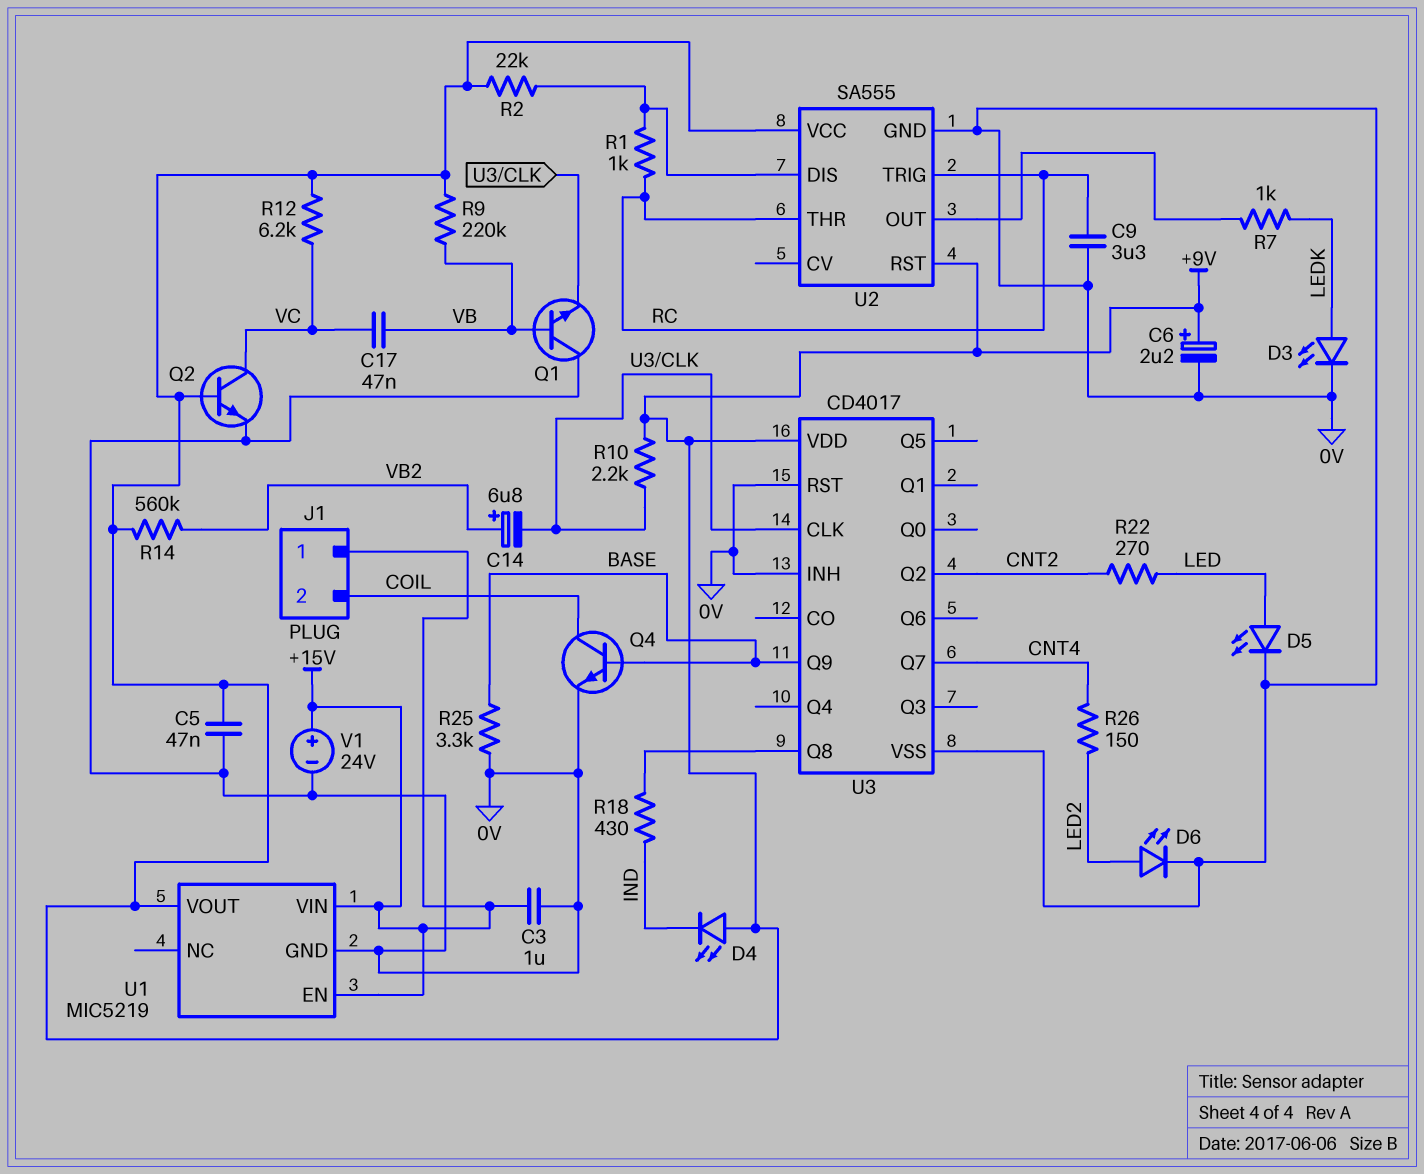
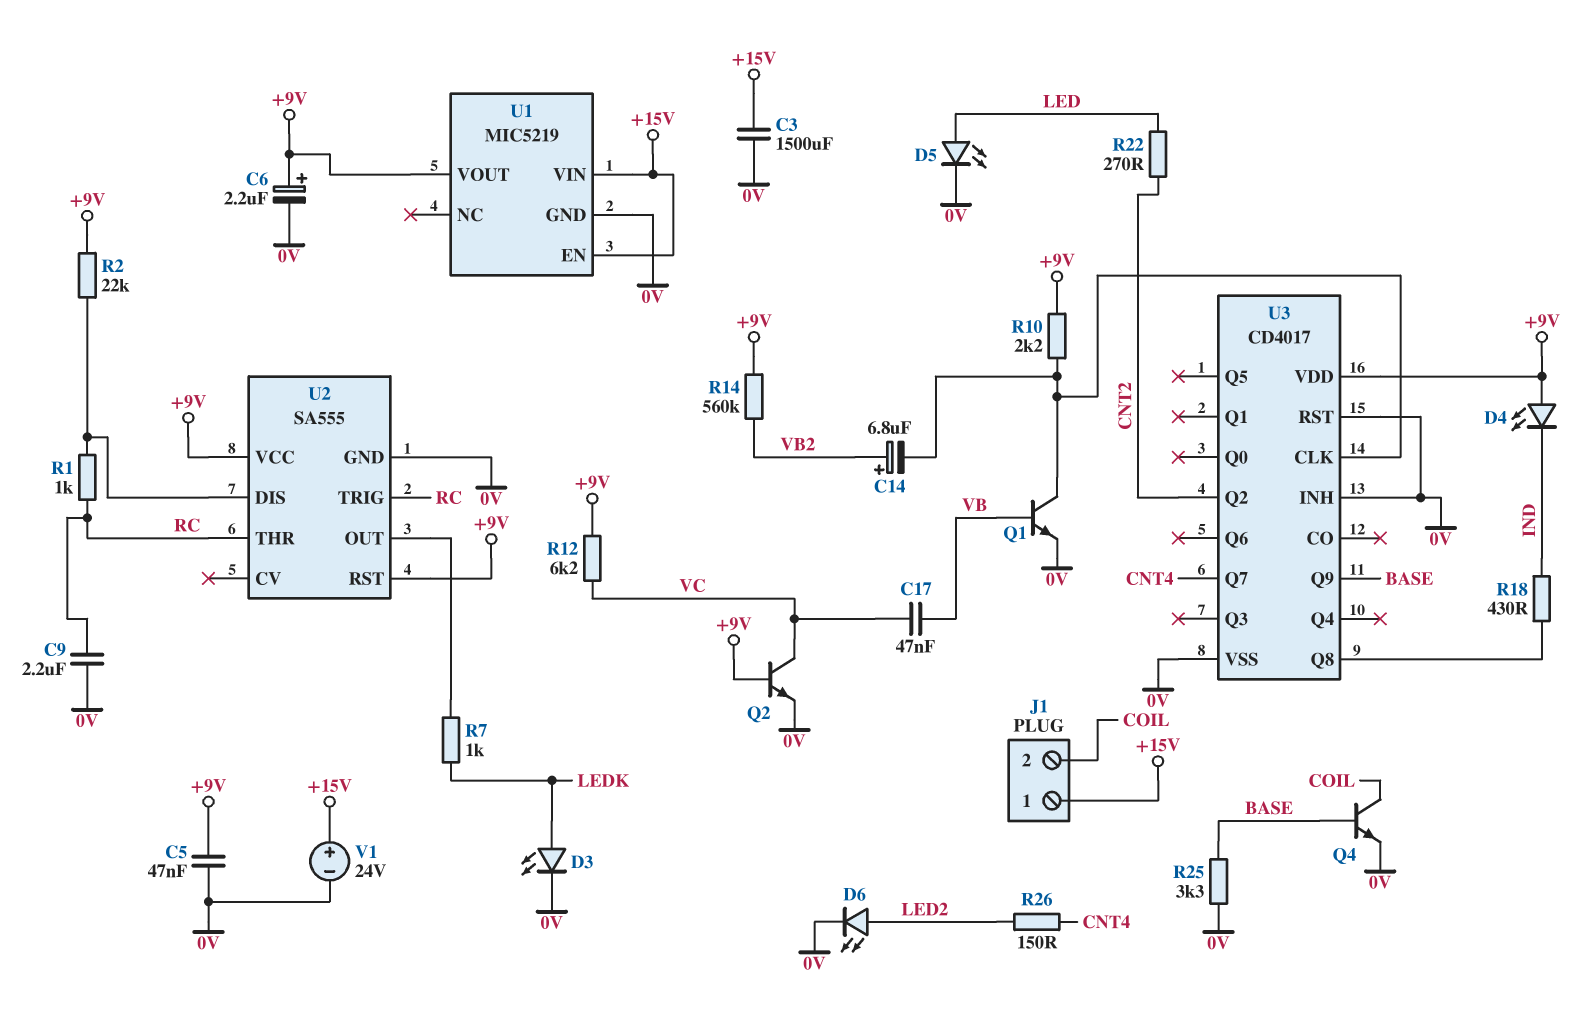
C3: 1uF (+15V, 0V) -> 1500uF (+15V, 0V)
C9: 3.3uF (0V, RC) -> 2.2uF (0V, RC)
Q1: NPN (B VB, C 0V, E U3/CLK) -> NPN (B VB, C U3/CLK, E 0V)
R9: 220k (+9V, VB) -> none

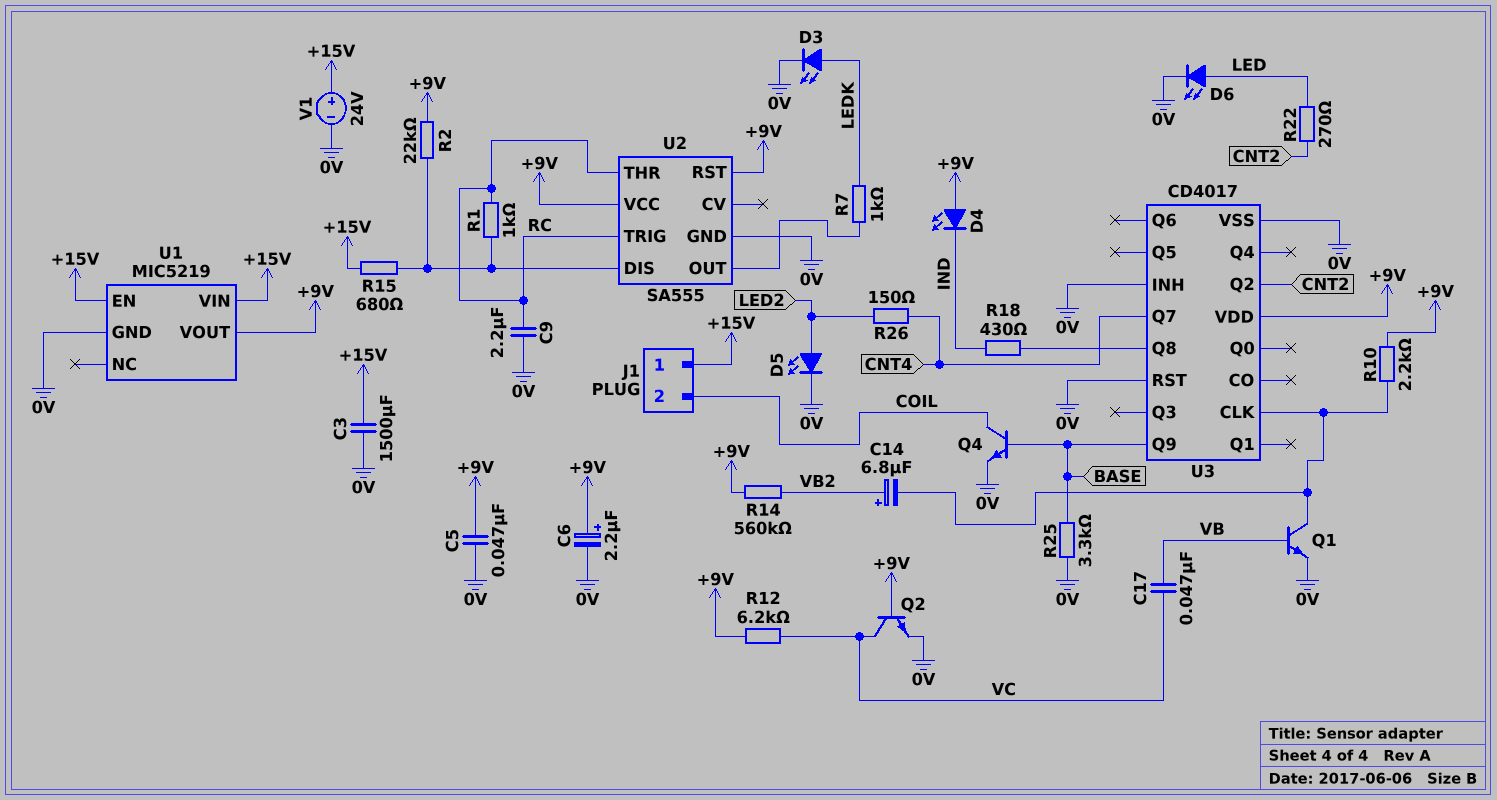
D5: LED (A LED, K 0V) -> LED (A LED2, K 0V)
D6: LED (A LED2, K 0V) -> LED (A LED, K 0V)
R15: none -> 680 (+15V, U2/DIS)

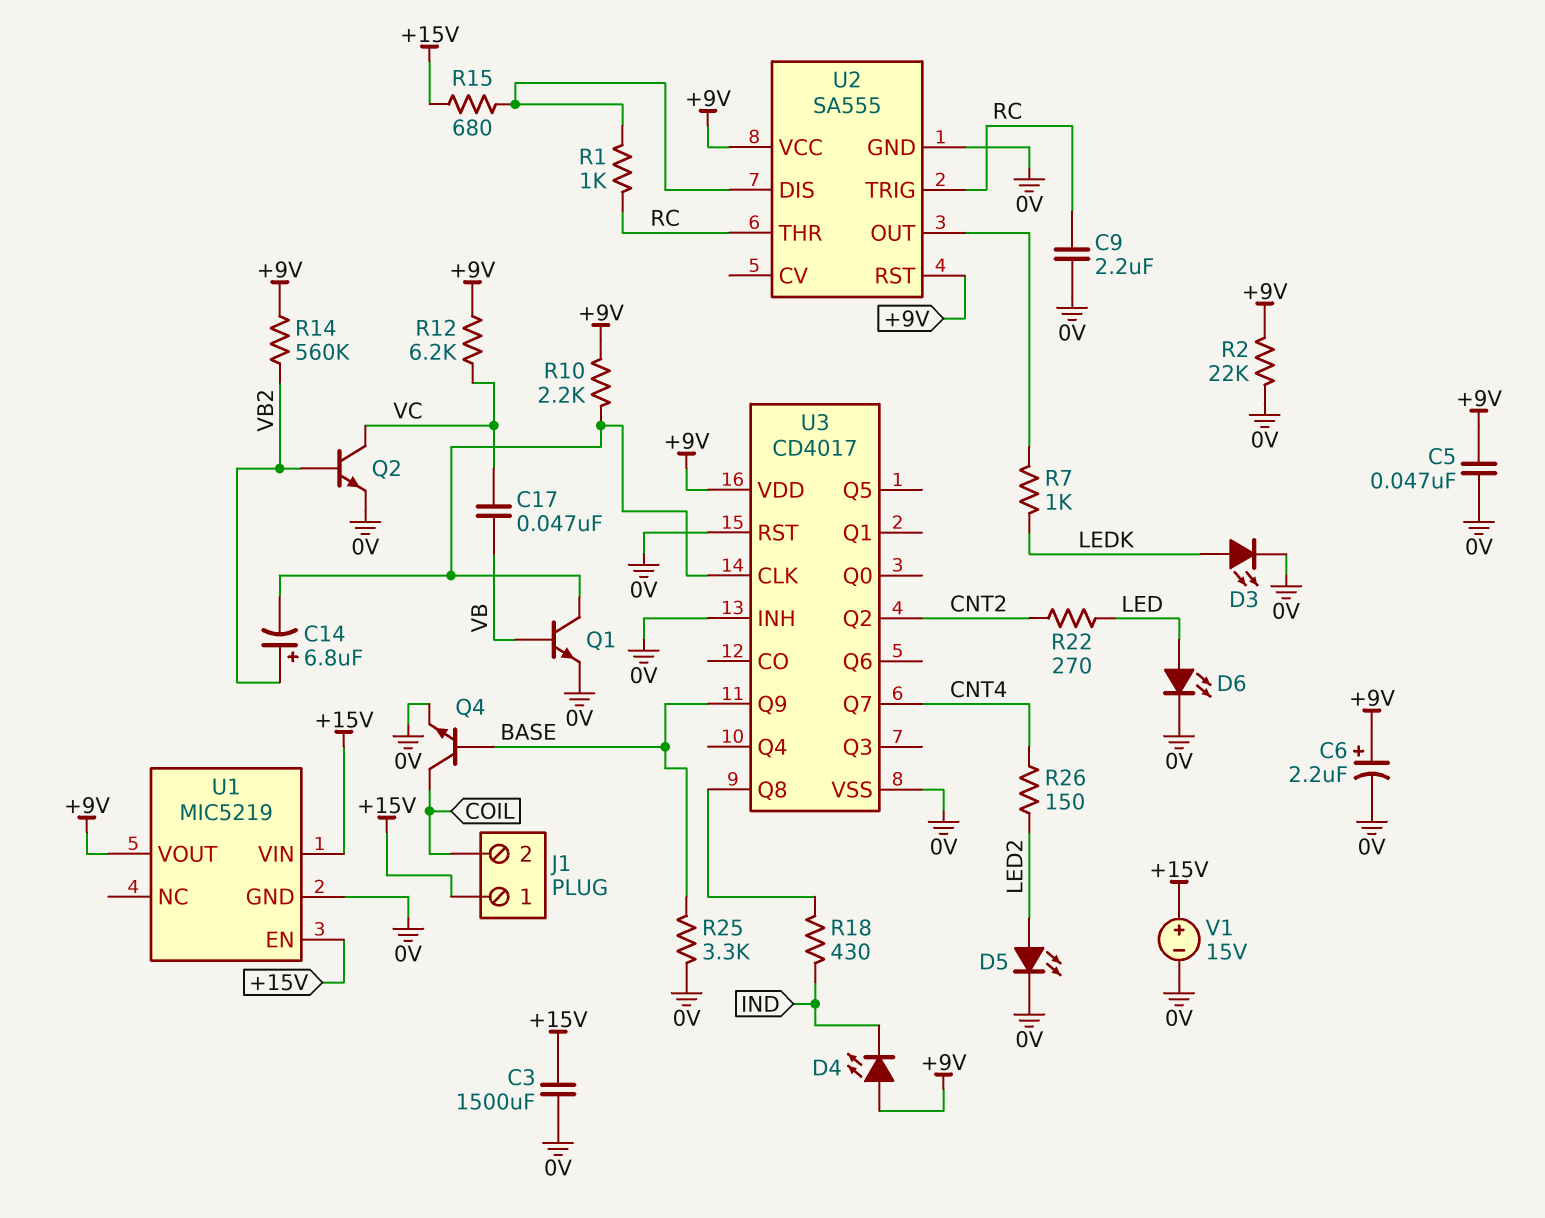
Q2: NPN (B +9V, C VC, E 0V) -> NPN (B VB2, C VC, E 0V)
R2: 22k (+9V, U2/DIS) -> 22k (+9V, 0V)
V1: 24V (plus +15V, minus 0V) -> 15V (plus +15V, minus 0V)

